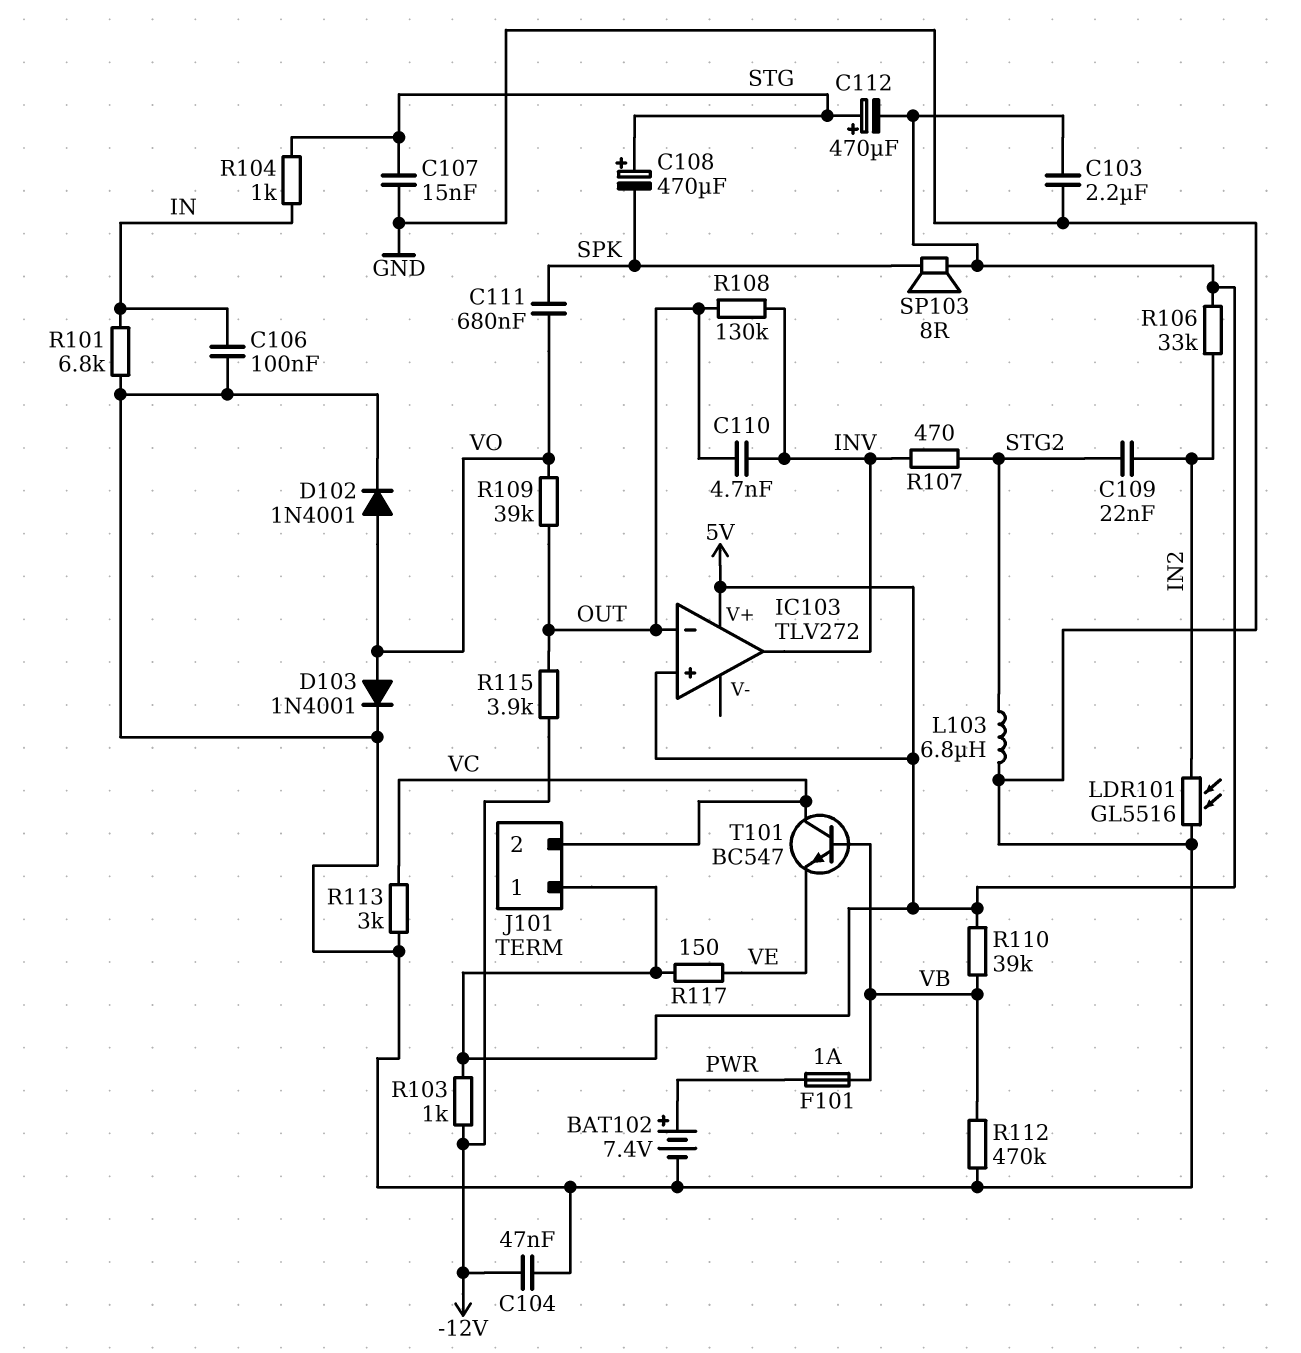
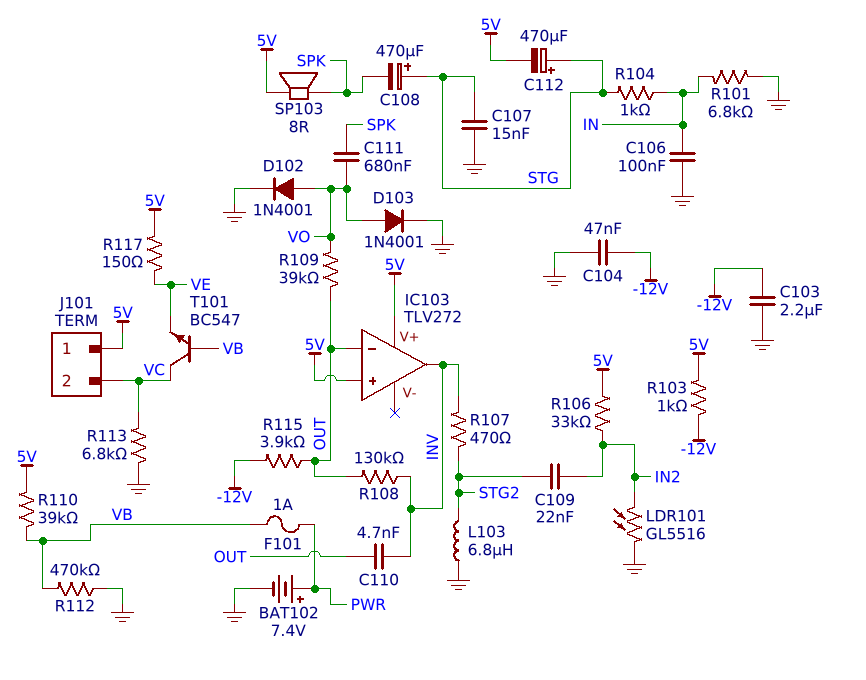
C103: 2.2uF (5V, GND) -> 2.2uF (-12V, GND)
R113: 3k (GND, VC) -> 6.8k (GND, VC)

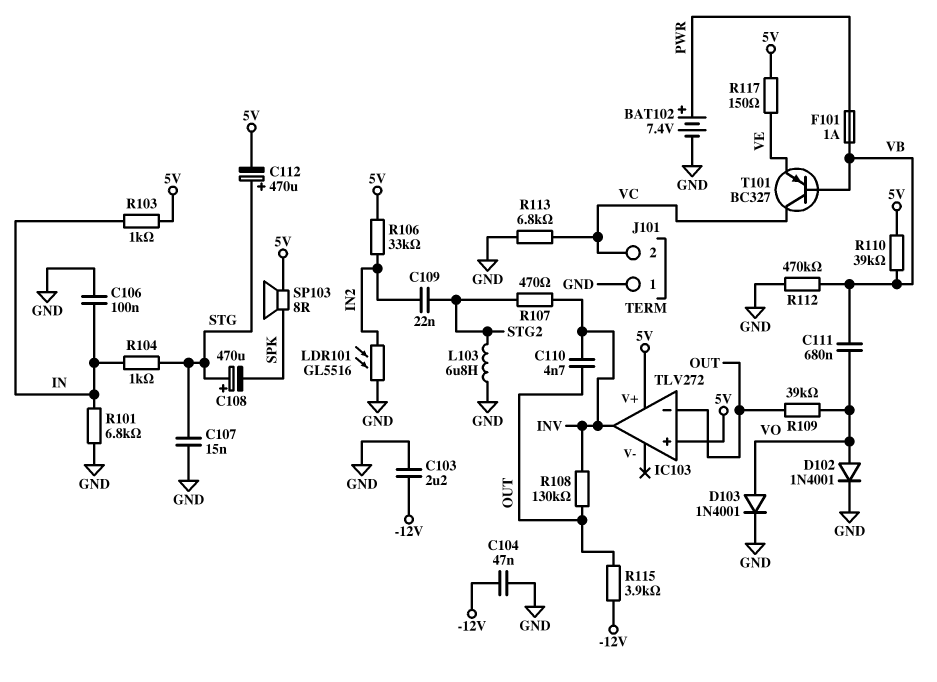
C111: 680nF (SPK, VO) -> 680nF (VB, VO)
J101 pin 1: 5V -> GND
R103: 1k (-12V, 5V) -> 1k (5V, IN)
T101: NPN BC547 (B VB, C VC, E VE) -> PNP BC327 (B VB, C VC, E VE)

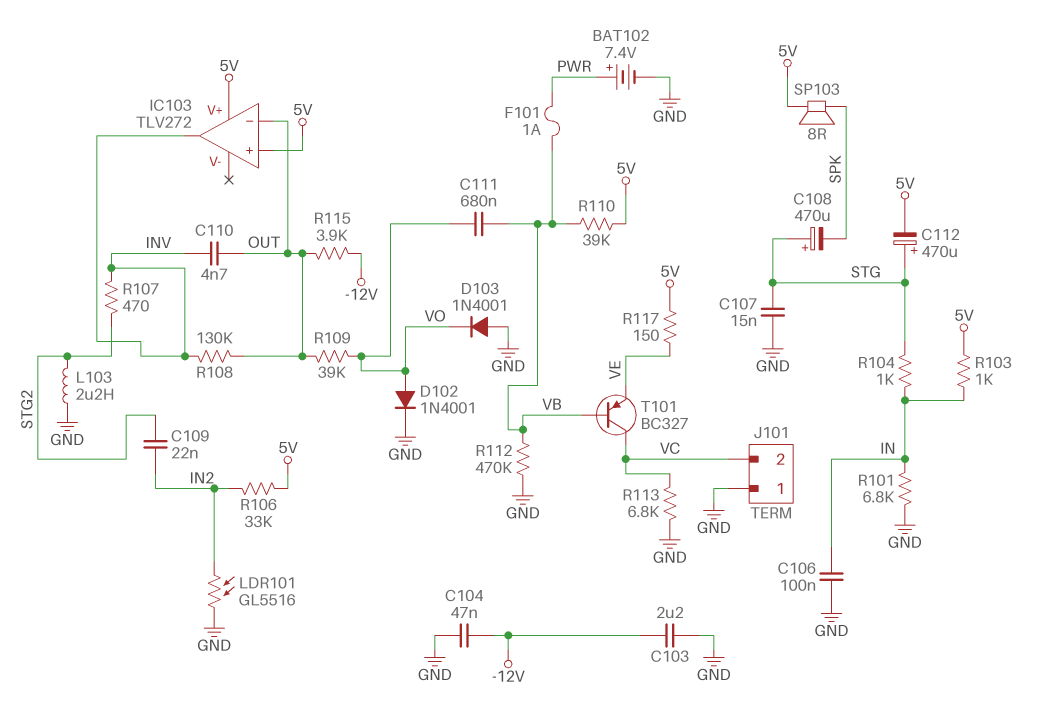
D103: diode 1N4001 (A VO, K GND) -> diode 1N4001 (A GND, K VO)
L103: 6.8uH (GND, STG2) -> 2.2uH (GND, STG2)

